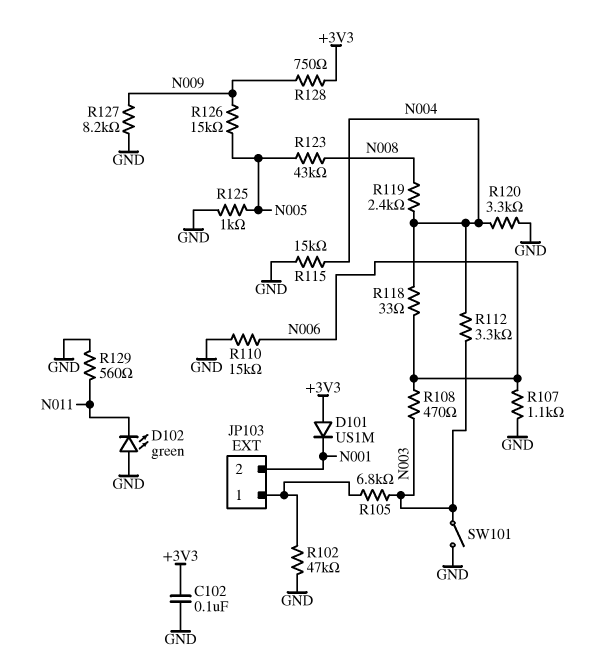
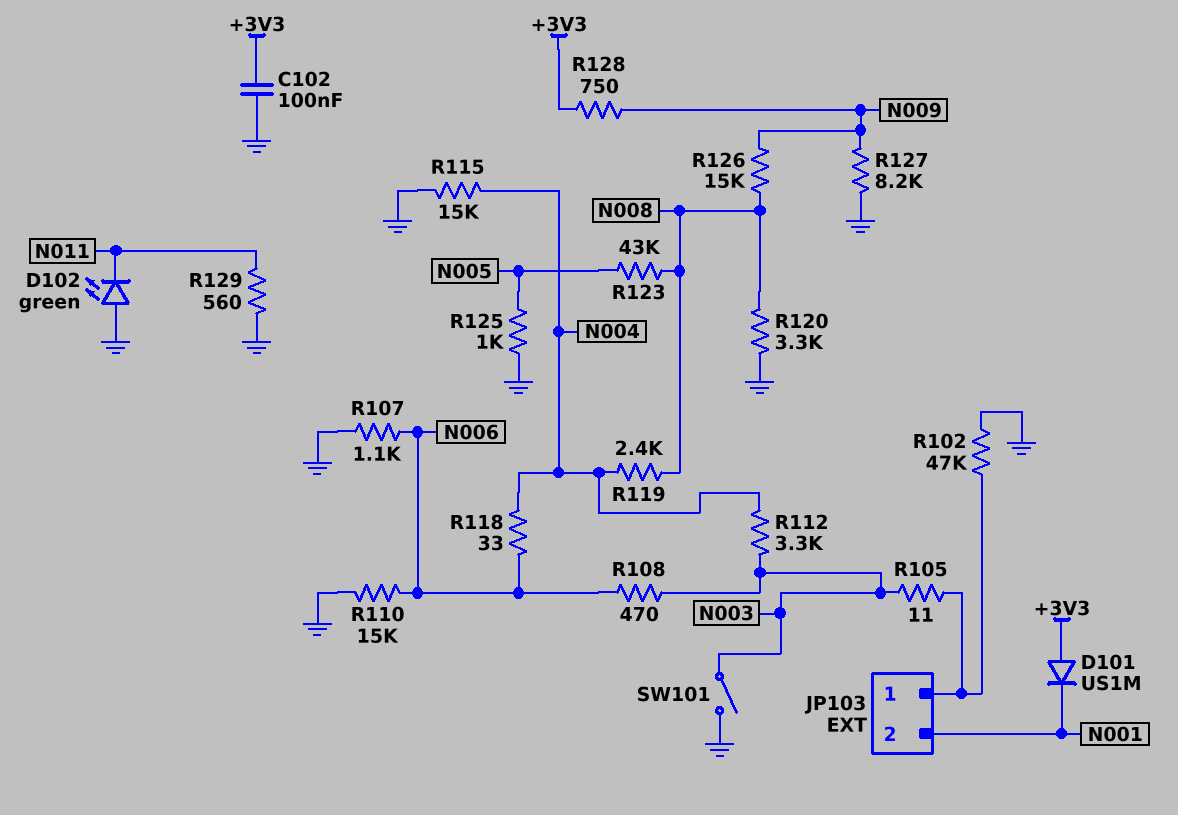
R105: 6.8k (JP103/1, N003) -> 11 (JP103/1, N003)
R120: 3.3k (GND, N004) -> 3.3k (GND, N008)
R126: 15k (N005, N009) -> 15k (N008, N009)

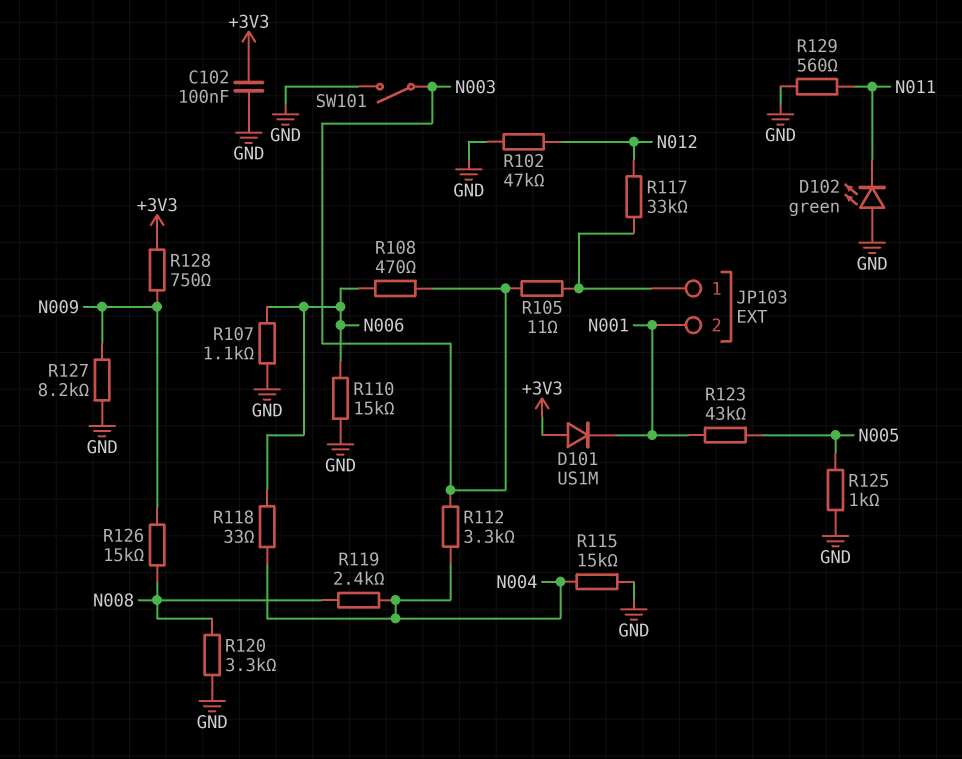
R102: 47k (GND, JP103/1) -> 47k (GND, N012)
R117: none -> 33k (JP103/1, N012)
R123: 43k (N005, N008) -> 43k (N001, N005)

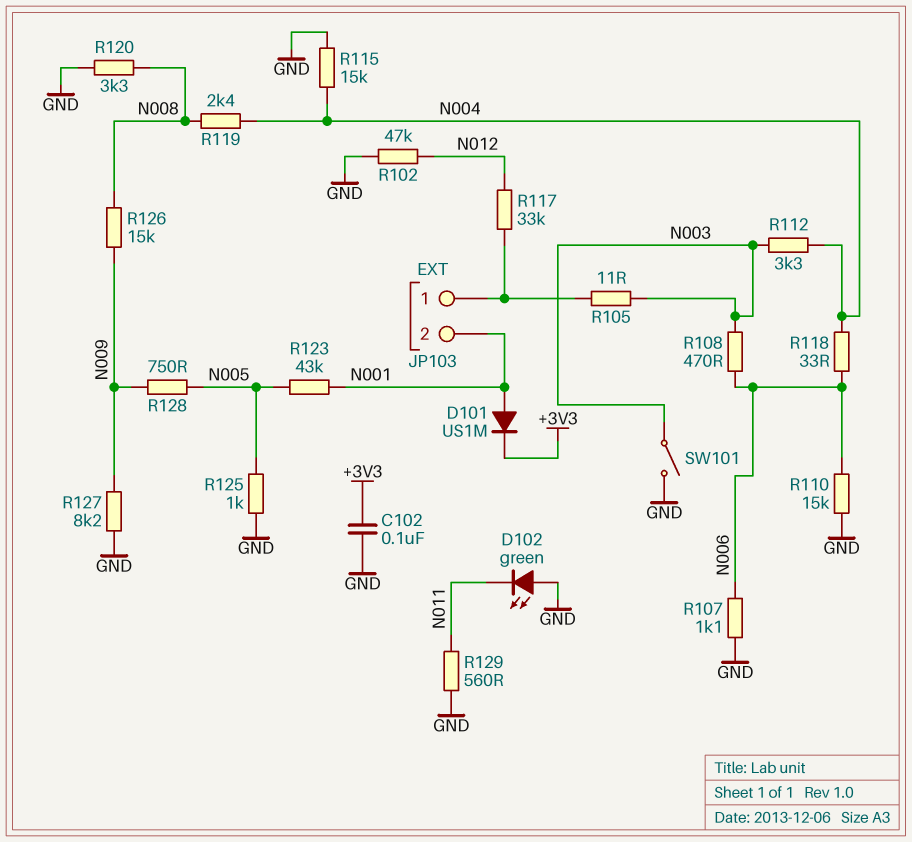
D101: diode US1M (A +3V3, K N001) -> diode US1M (A N001, K +3V3)
R128: 750 (+3V3, N009) -> 750 (N005, N009)

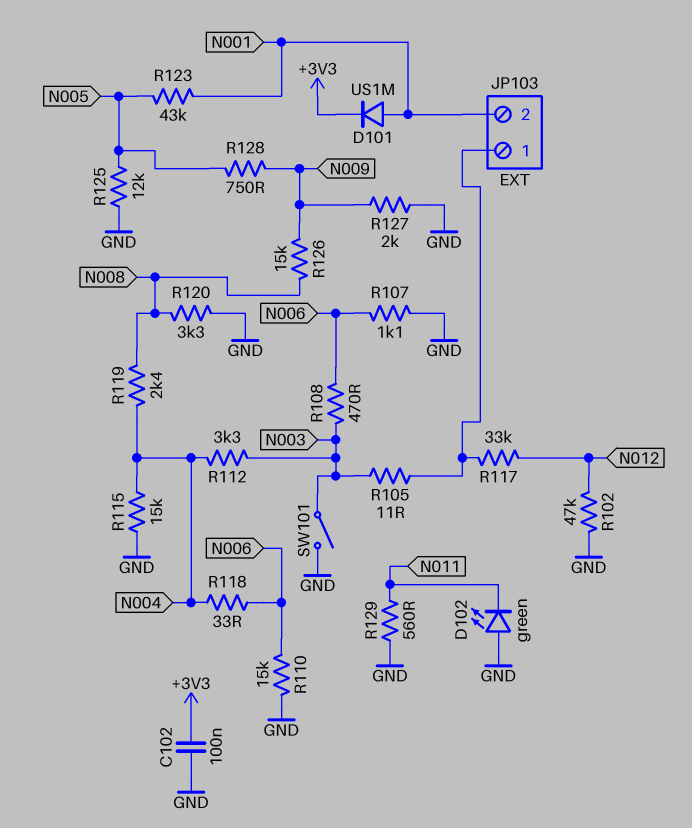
R125: 1k (GND, N005) -> 12k (GND, N005)
R127: 8.2k (GND, N009) -> 2k (GND, N009)

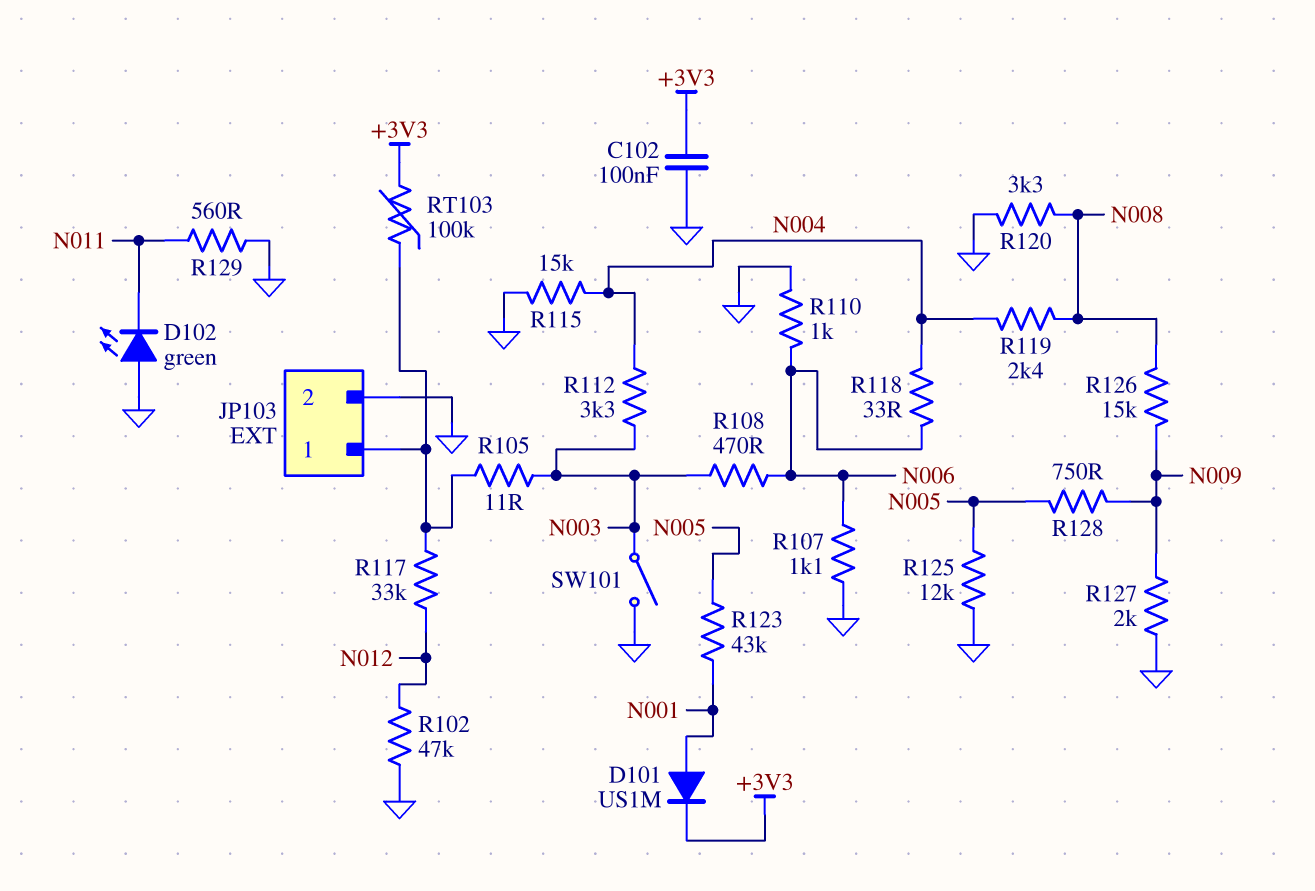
JP103 pin 2: N001 -> GND
R110: 15k (GND, N006) -> 1k (GND, N006)
RT103: none -> 100k (+3V3, JP103/1)

